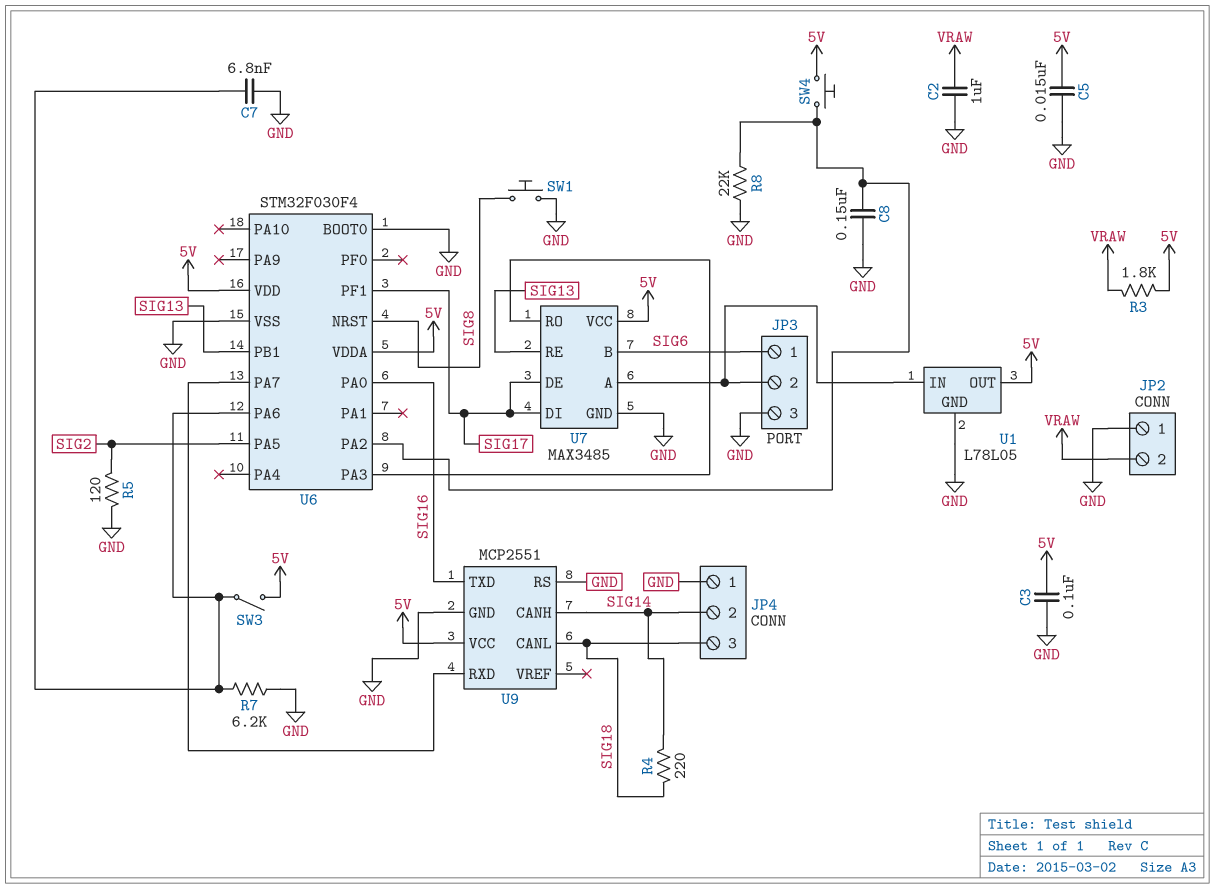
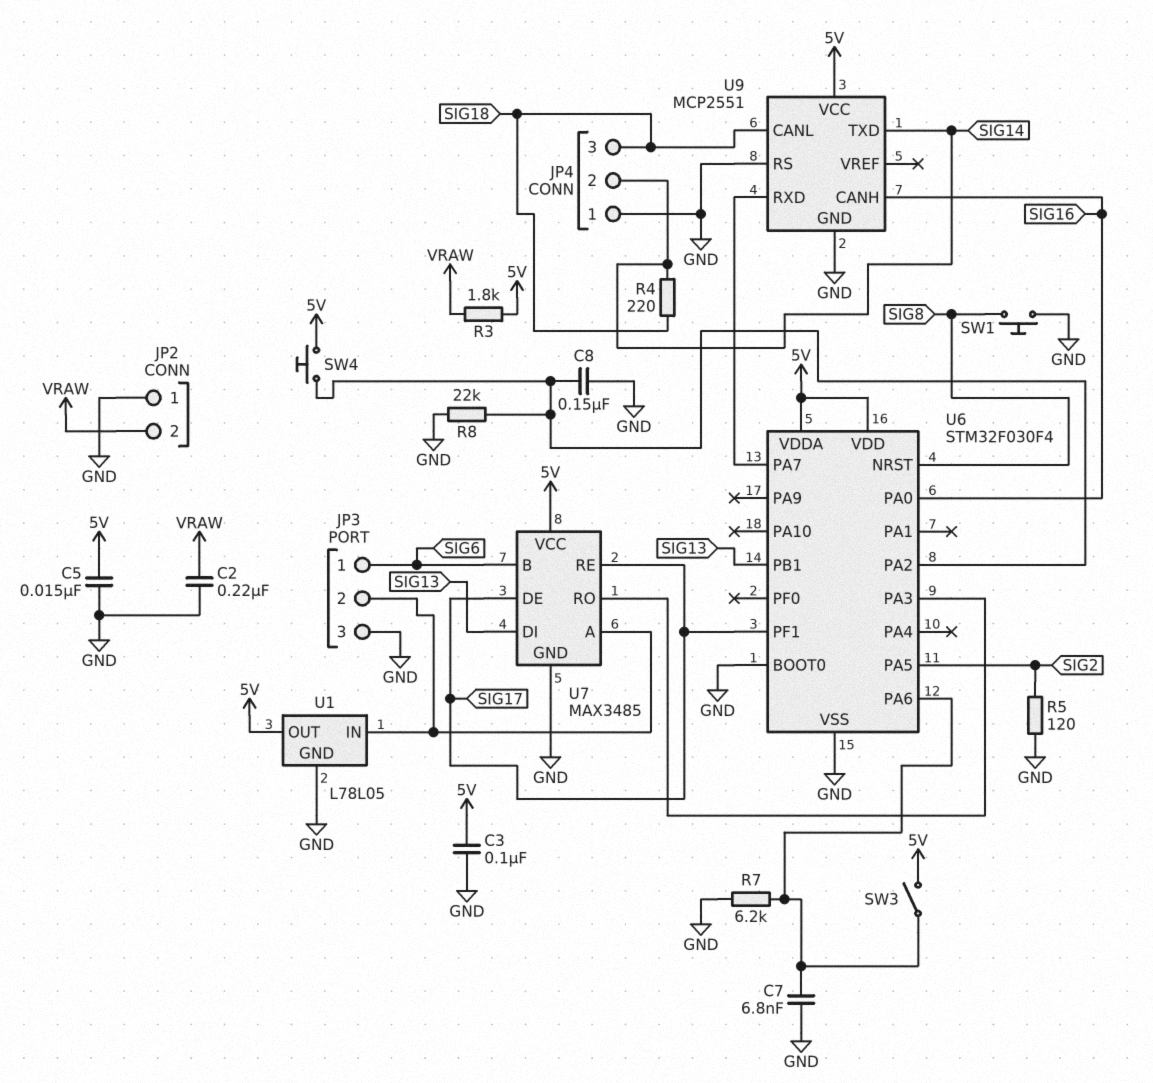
C2: 1uF (GND, VRAW) -> 220nF (GND, VRAW)
U7 pin DI: SIG17 -> SIG13
U7 pin RE: SIG13 -> SIG17
U9 pin CANH: SIG14 -> SIG16
U9 pin TXD: SIG16 -> SIG14

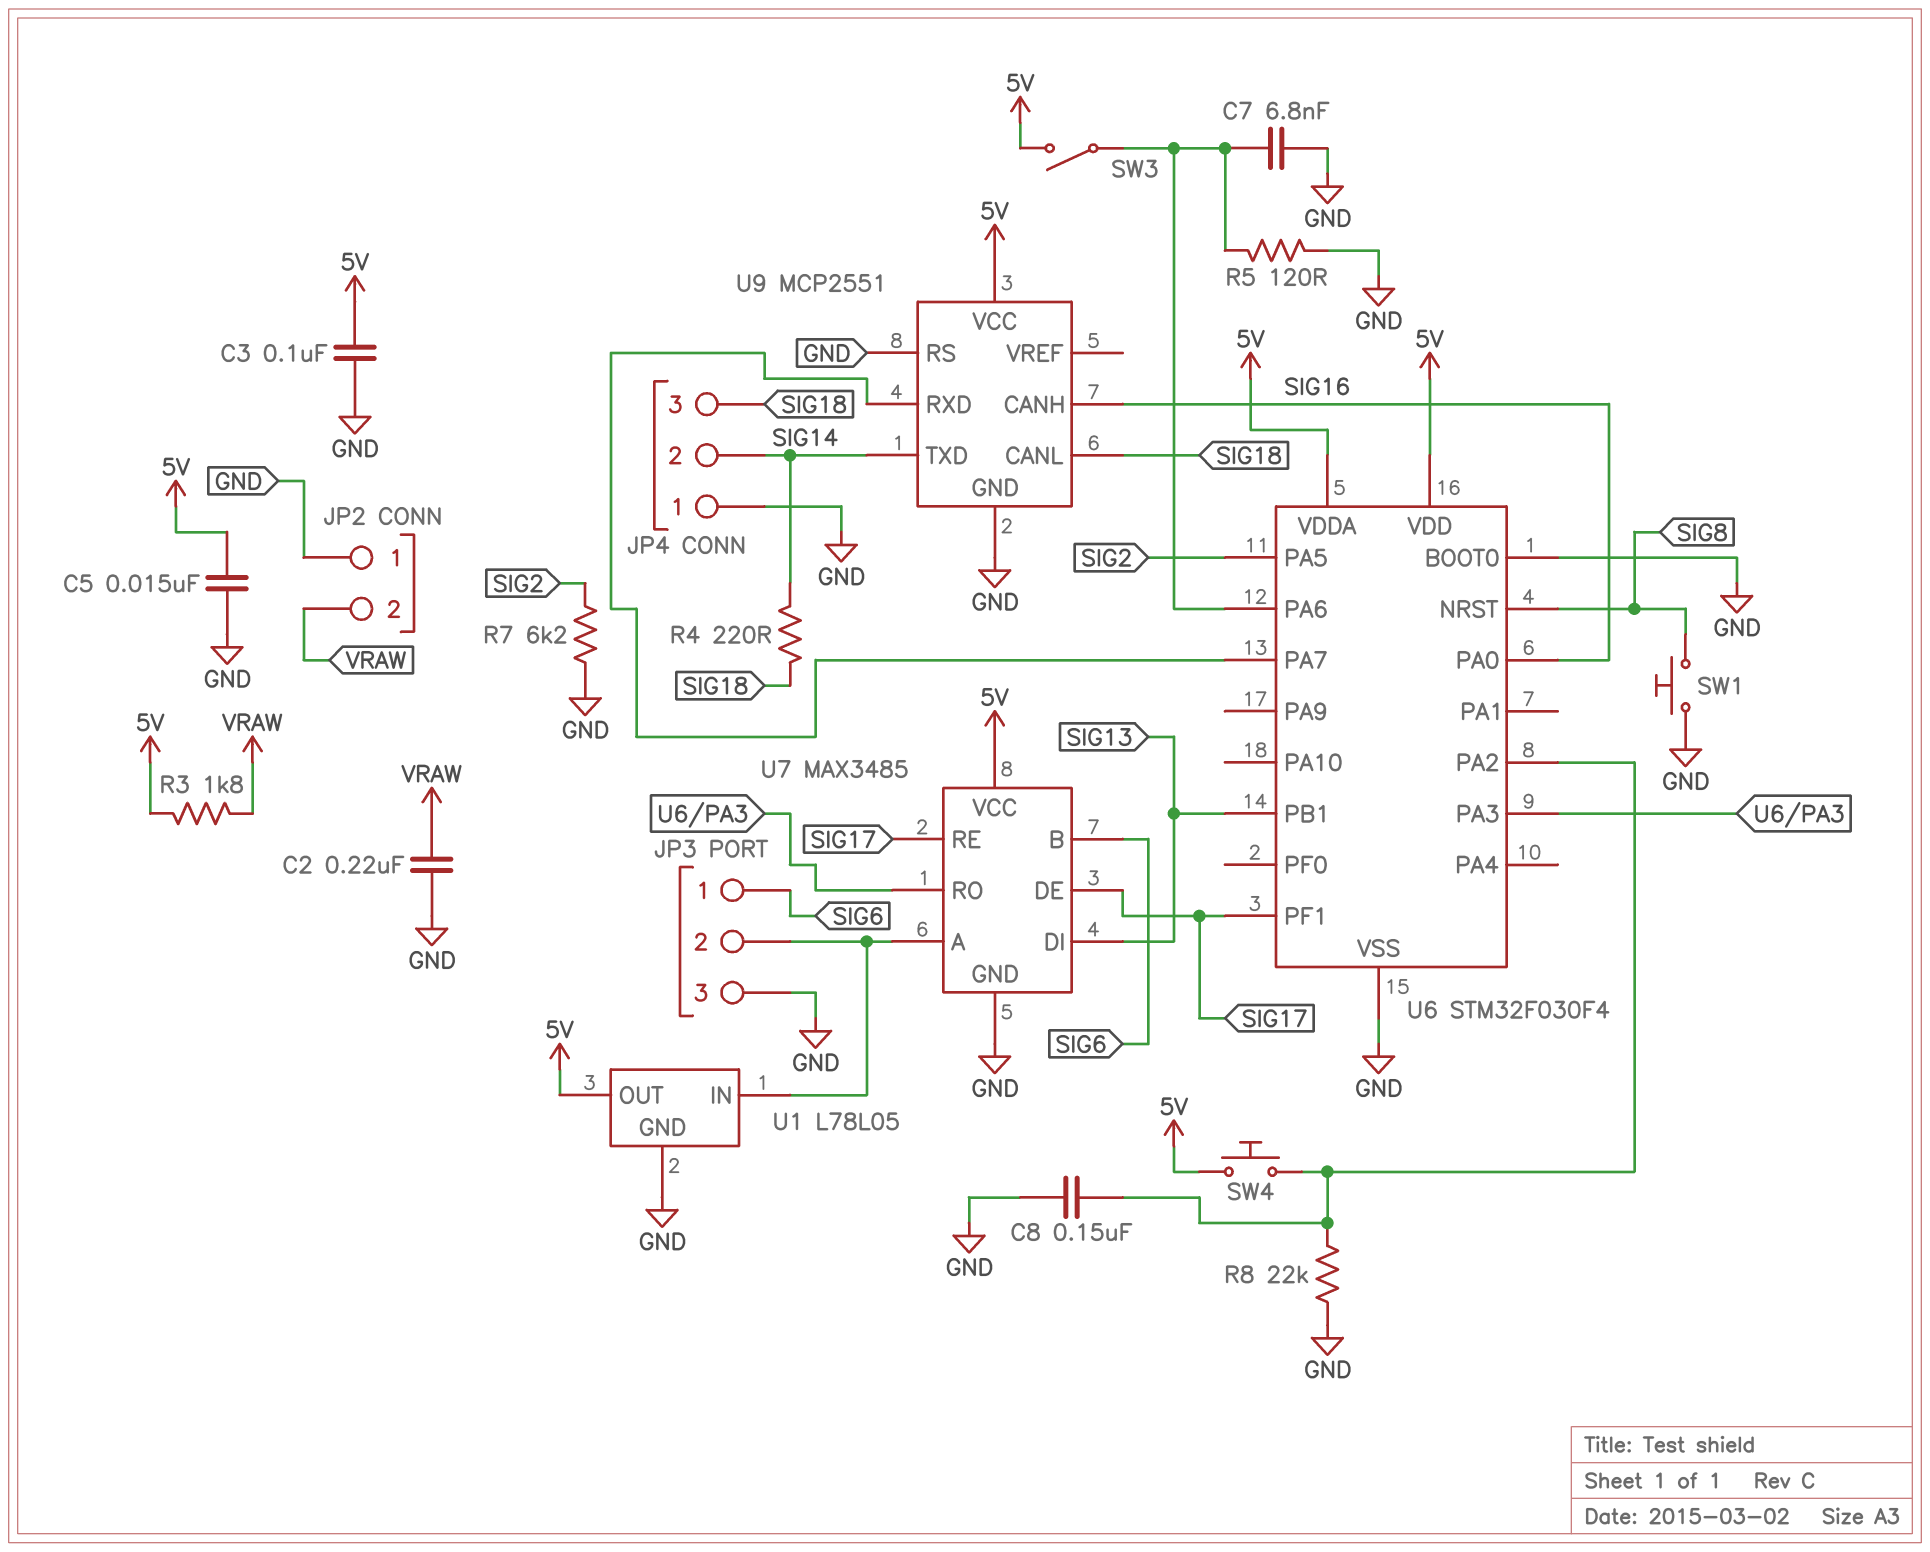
R5: 120 (GND, SIG2) -> 120 (GND, U6/PA6)
R7: 6.2k (GND, U6/PA6) -> 6.2k (GND, SIG2)

